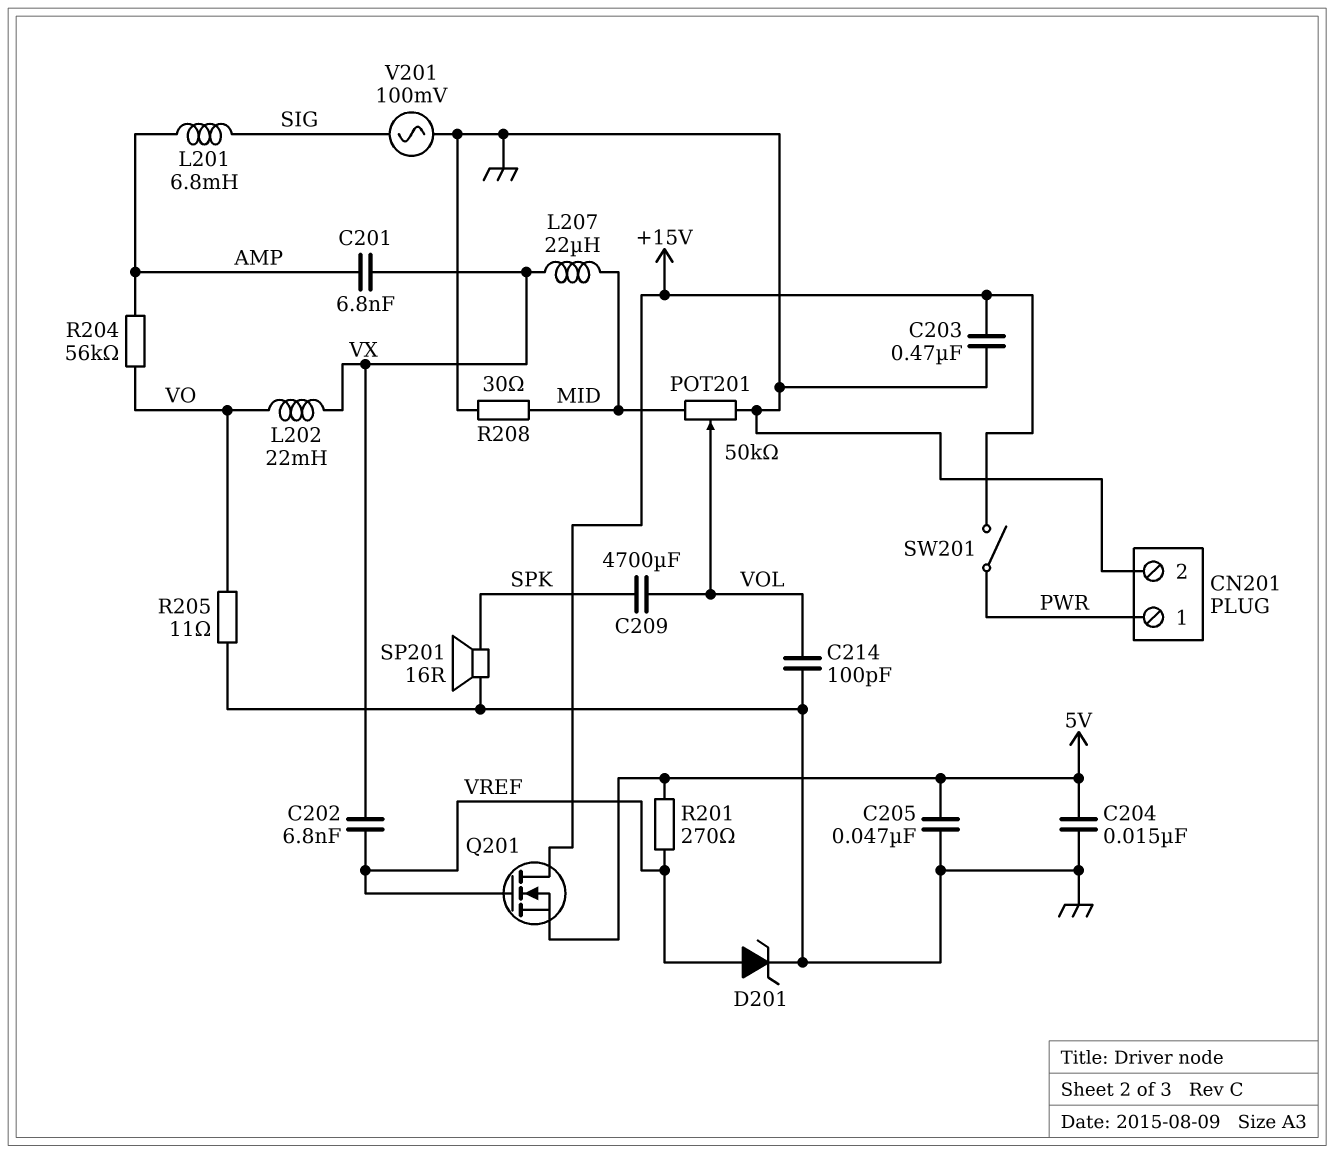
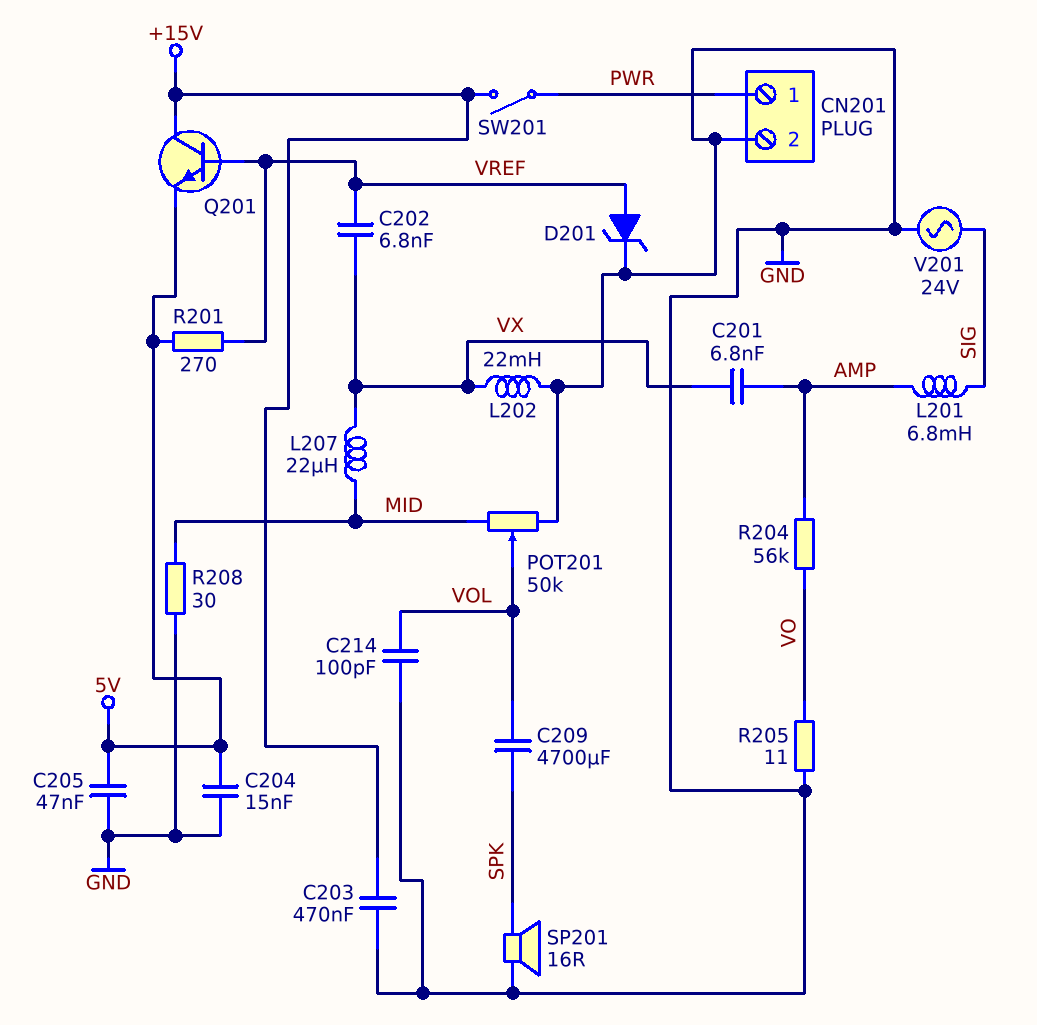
L202: 22mH (VO, VX) -> 22mH (GND, VX)
Q201: NMOS (G VREF, D +15V, S 5V) -> NPN (B VREF, C +15V, E 5V)
V201: AC 100mV (GND, SIG) -> AC 24V (GND, SIG)

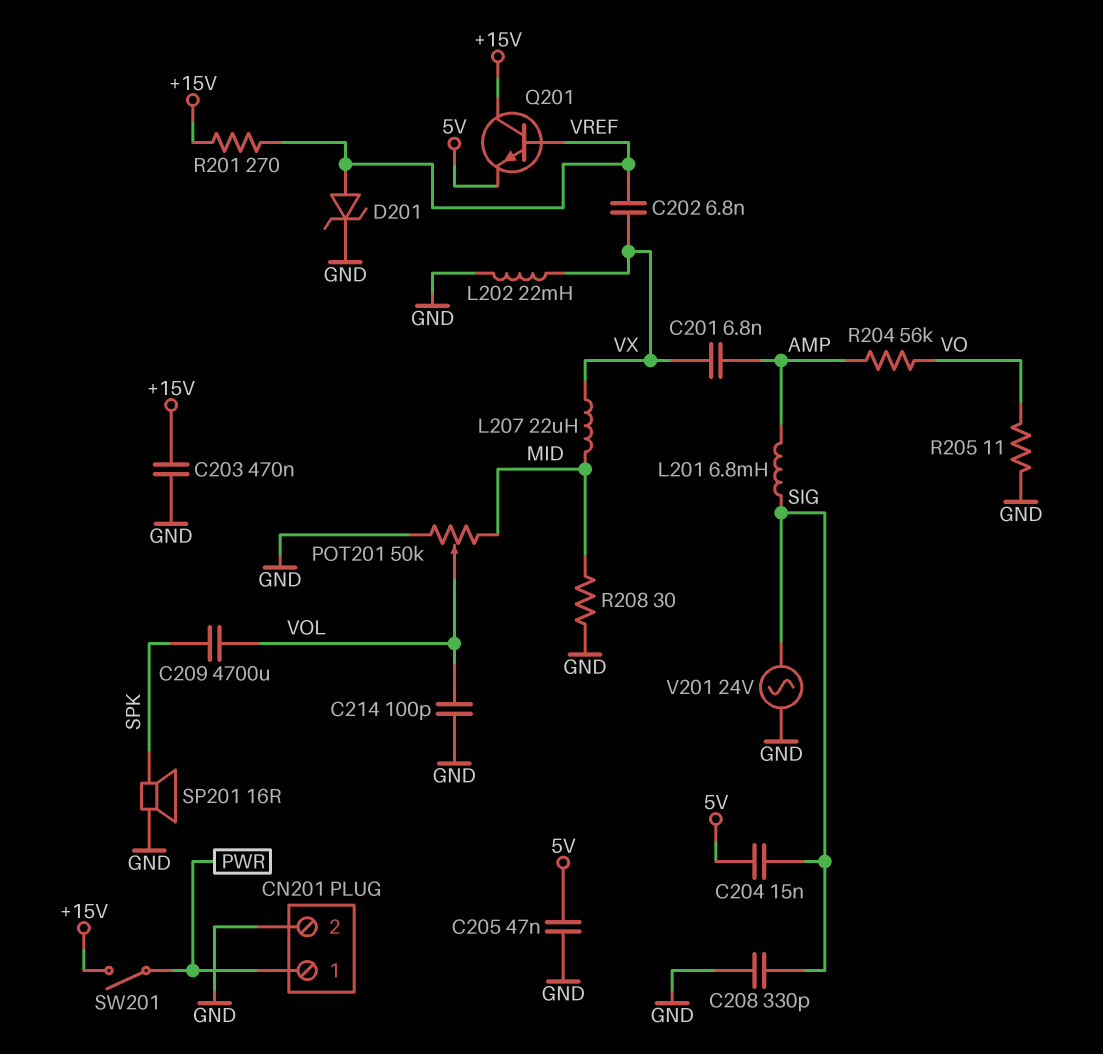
C204: 15nF (5V, GND) -> 15nF (5V, SIG)
C208: none -> 330pF (GND, SIG)
R201: 270 (5V, VREF) -> 270 (+15V, VREF)

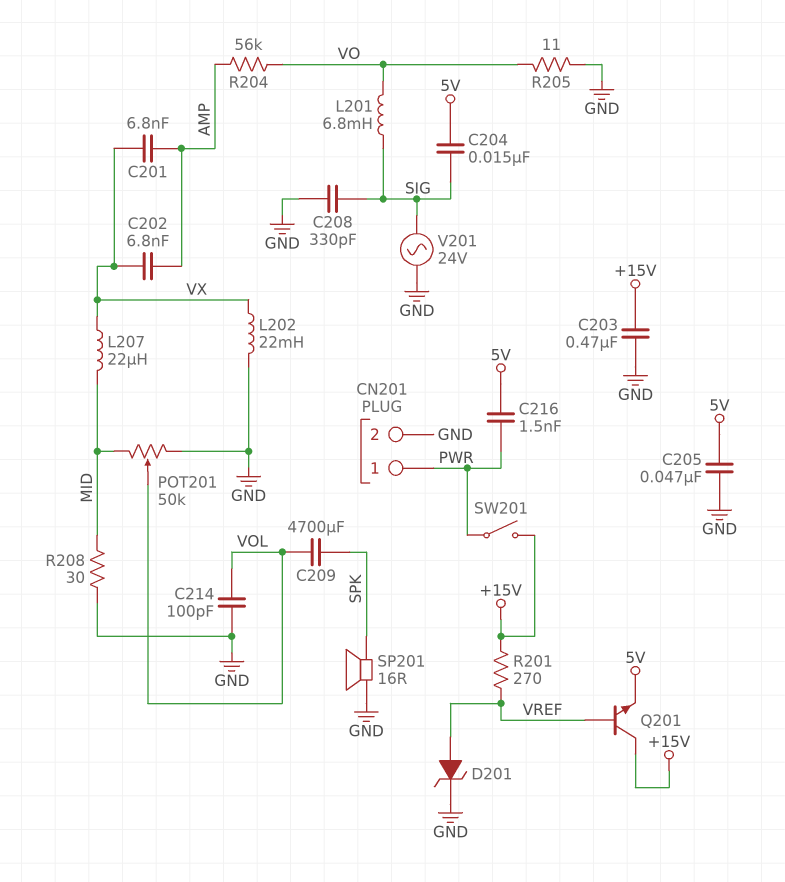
C202: 6.8nF (VREF, VX) -> 6.8nF (AMP, VX)
C216: none -> 1.5nF (5V, PWR)
L201: 6.8mH (AMP, SIG) -> 6.8mH (SIG, VO)

